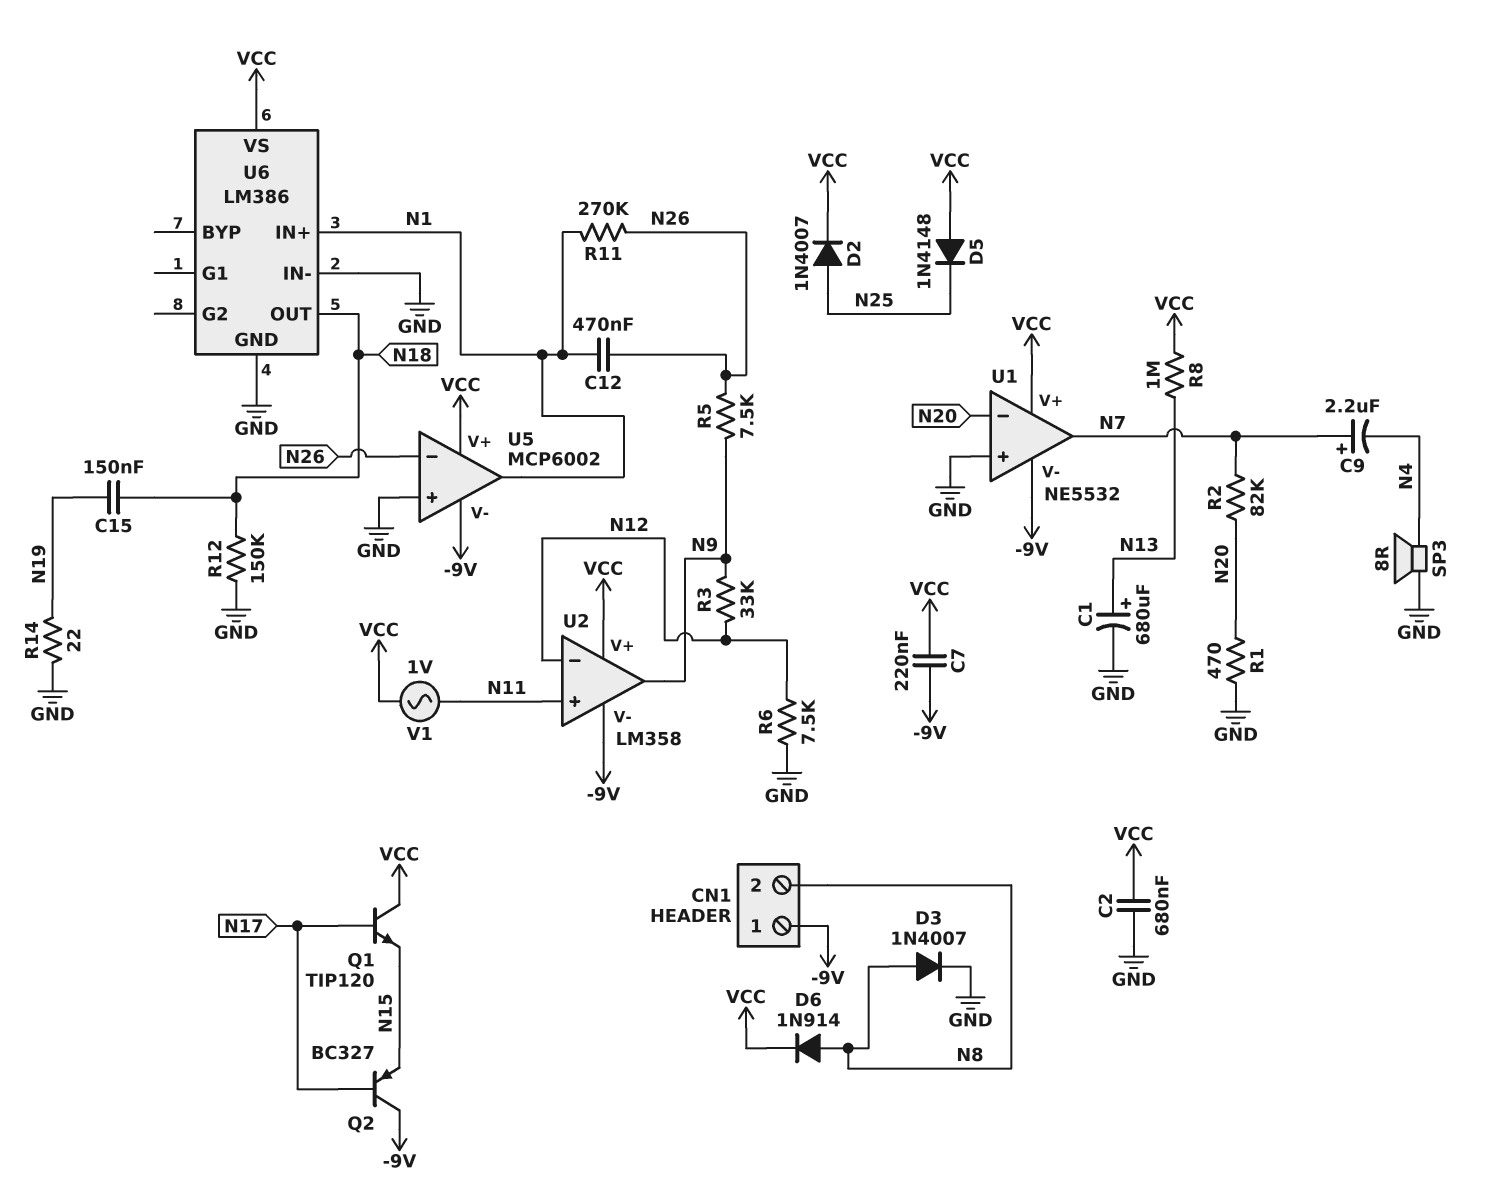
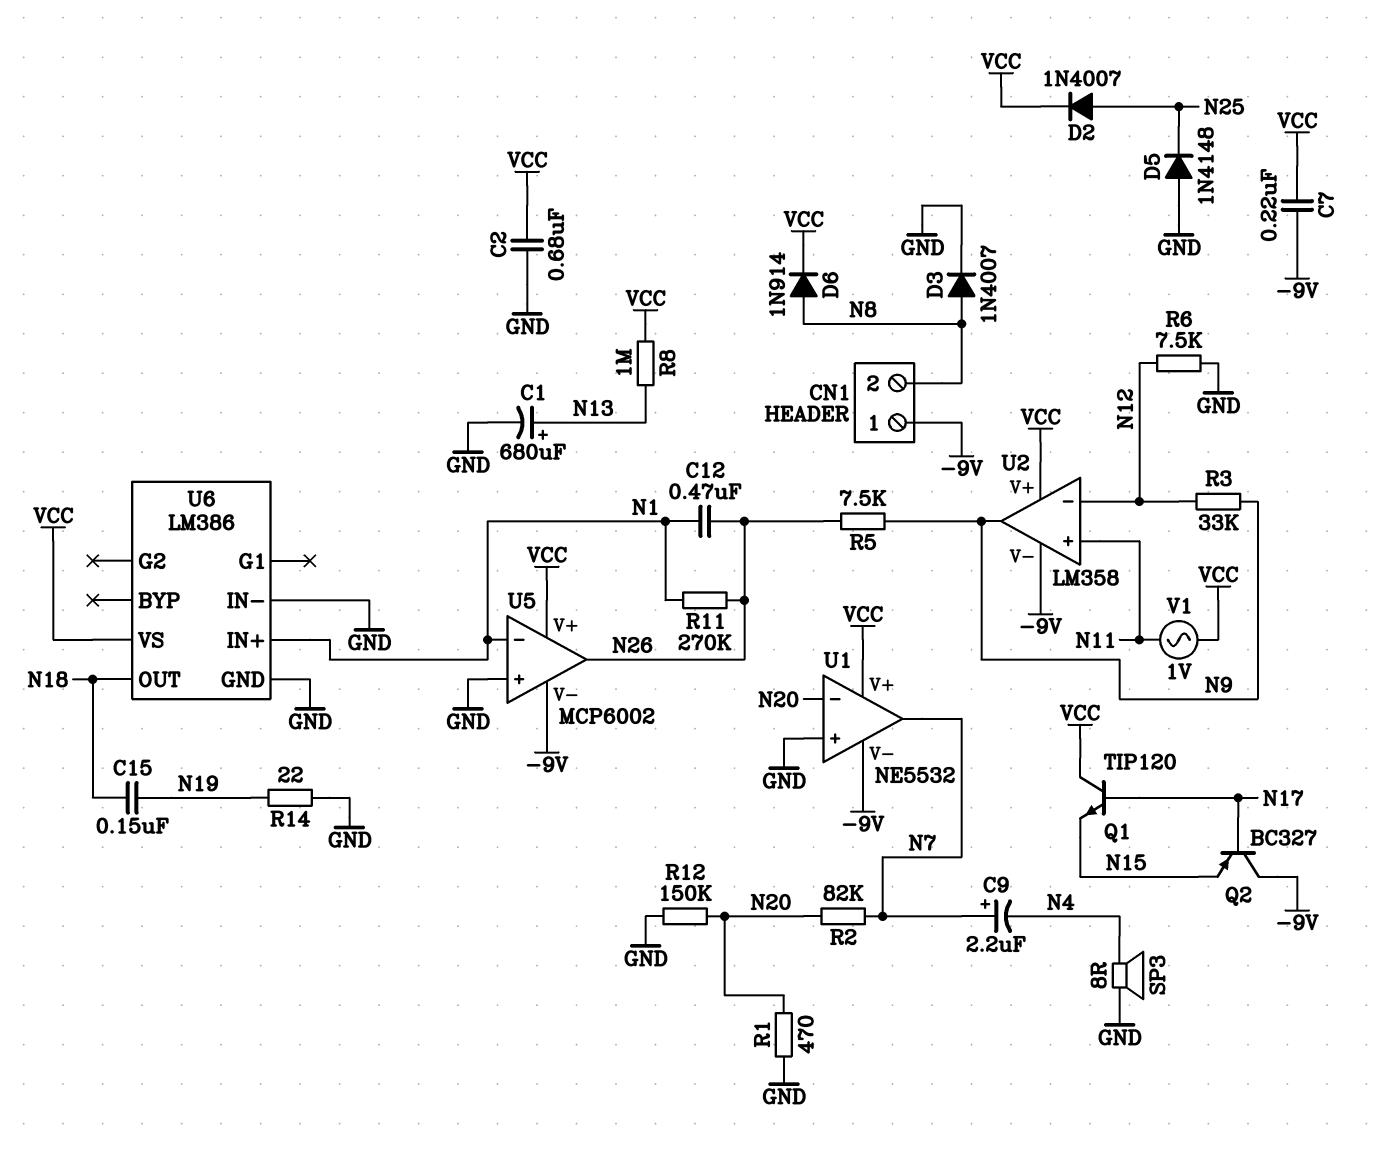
D5: diode 1N4148 (A VCC, K N25) -> diode 1N4148 (A GND, K N25)
R12: 150k (GND, N18) -> 150k (GND, N20)
U5 pin in-: N26 -> N1
U5 pin out: N1 -> N26

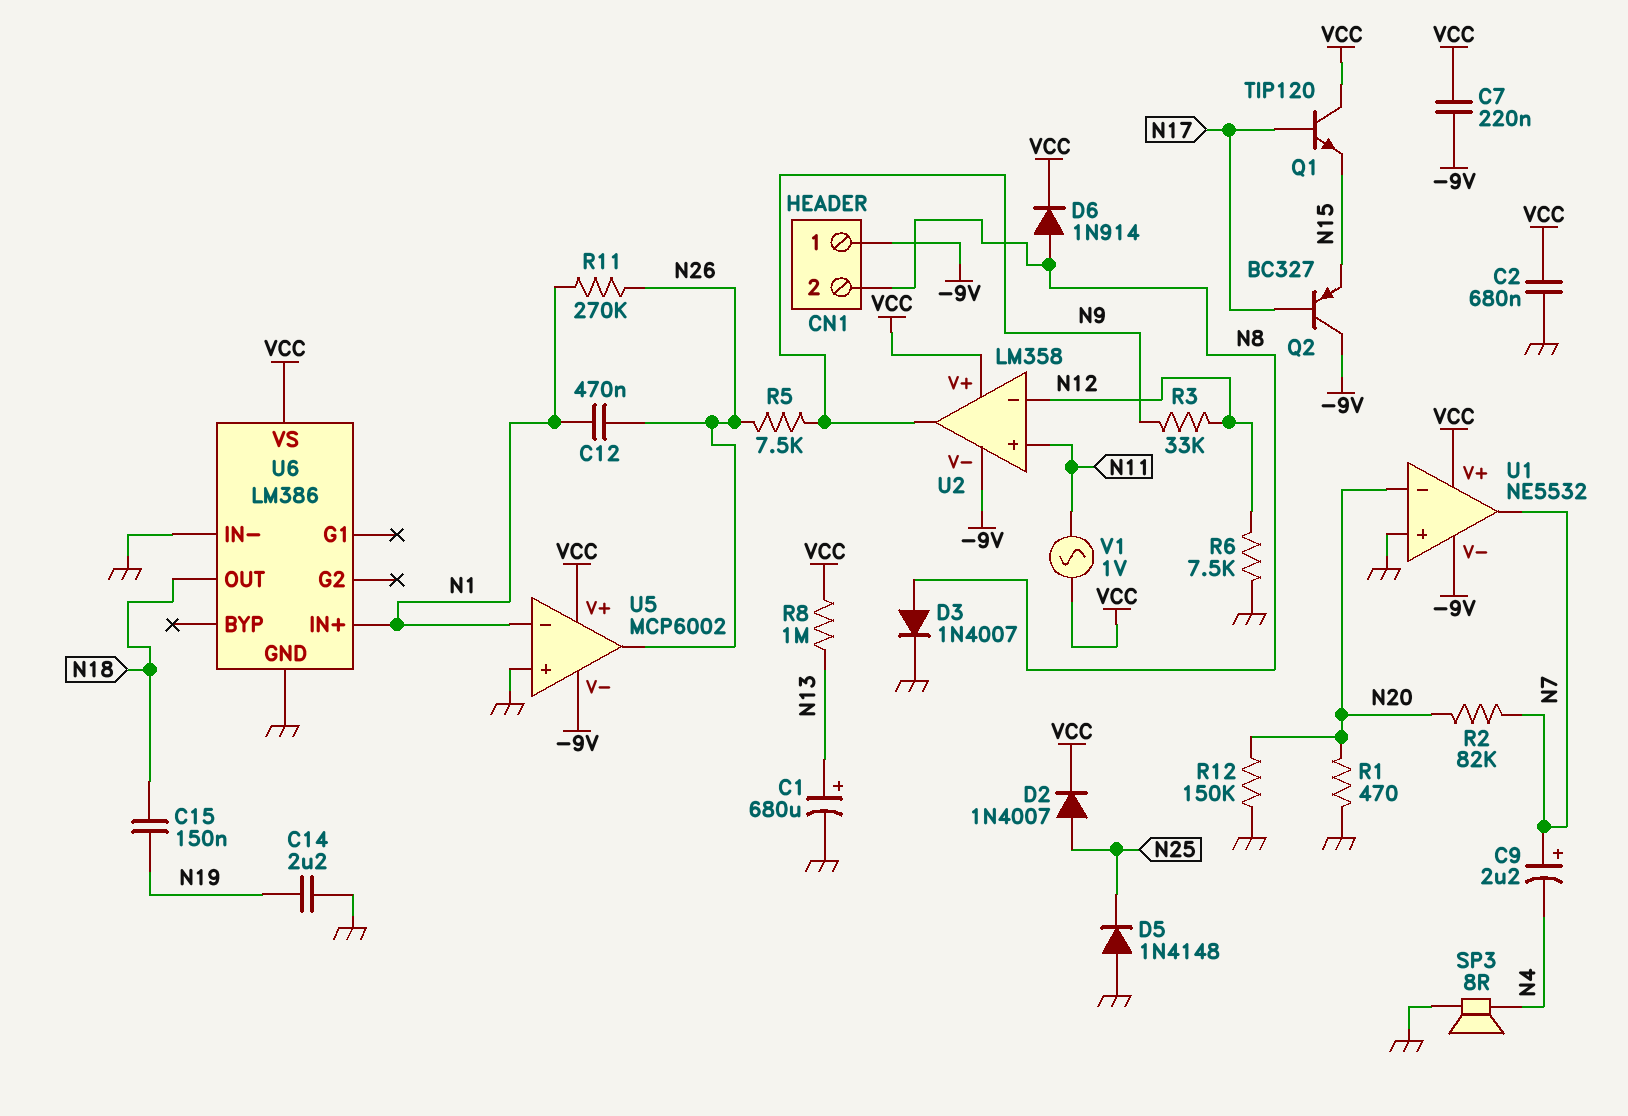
C14: none -> 2.2uF (GND, N19)
R14: 22 (GND, N19) -> none

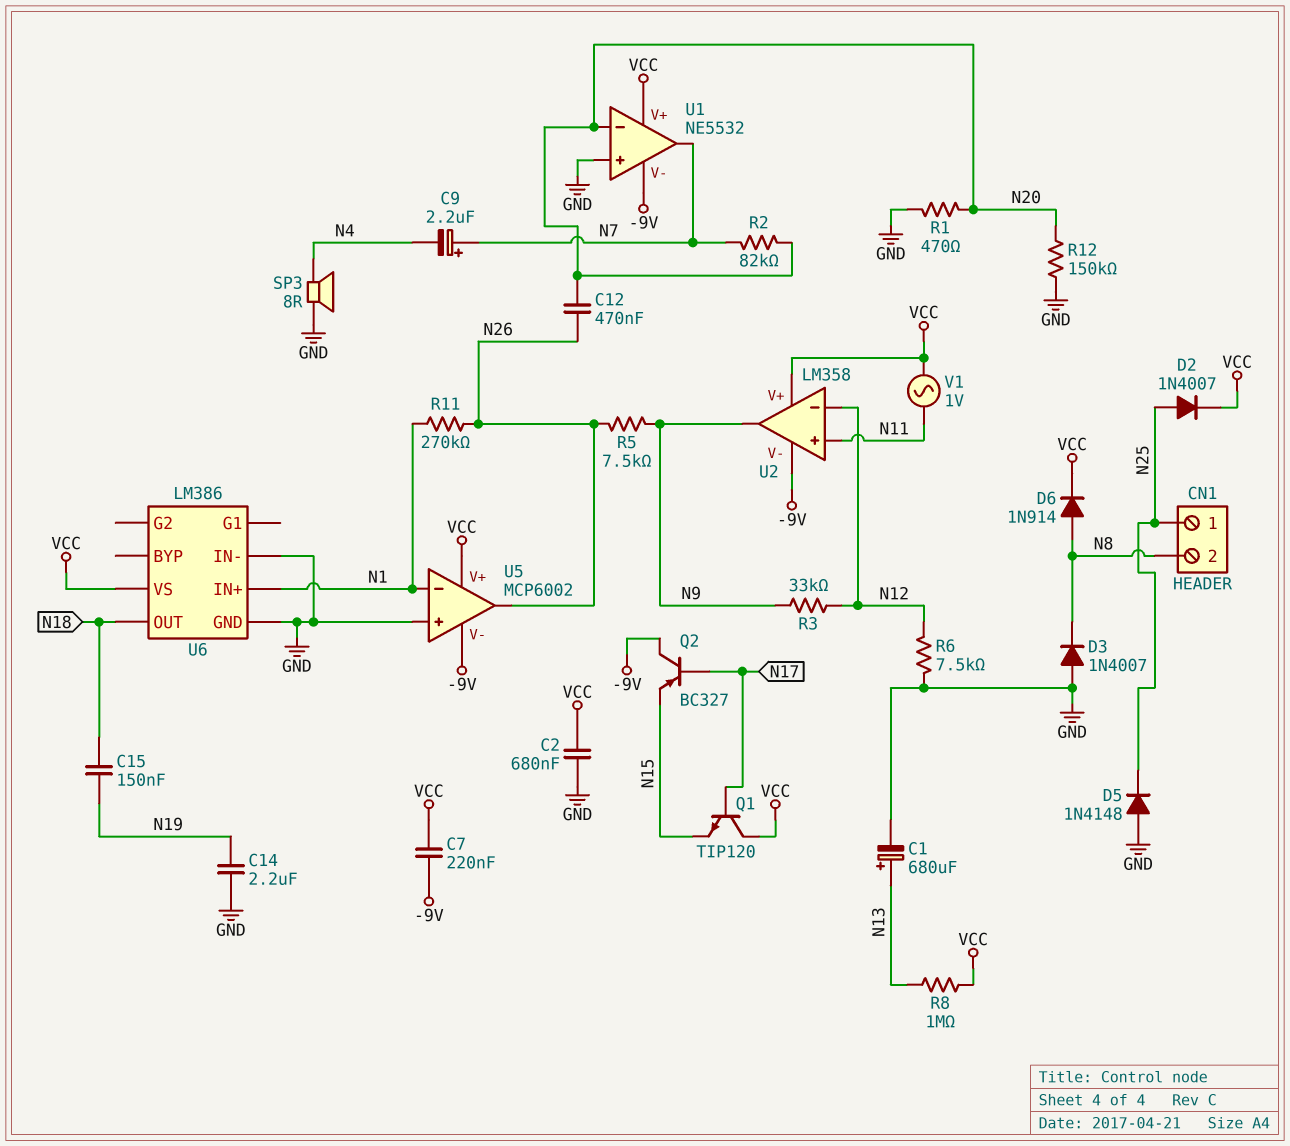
C12: 470nF (N1, N26) -> 470nF (N20, N26)
CN1 pin 1: -9V -> N25
D3: diode 1N4007 (A N8, K GND) -> diode 1N4007 (A GND, K N8)

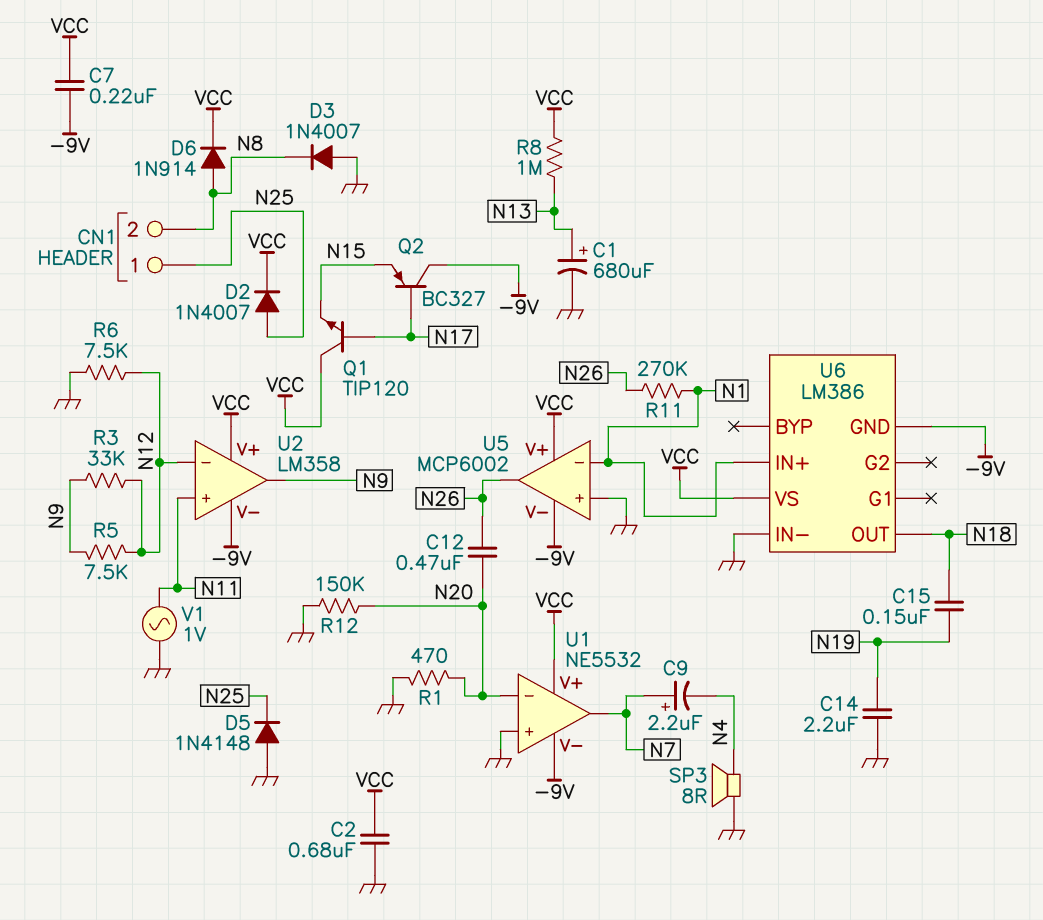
R2: 82k (N7, N20) -> none
R5: 7.5k (N9, N26) -> 7.5k (N9, N12)
U6 pin GND: GND -> -9V
V1: AC 1V (N11, VCC) -> AC 1V (GND, N11)

